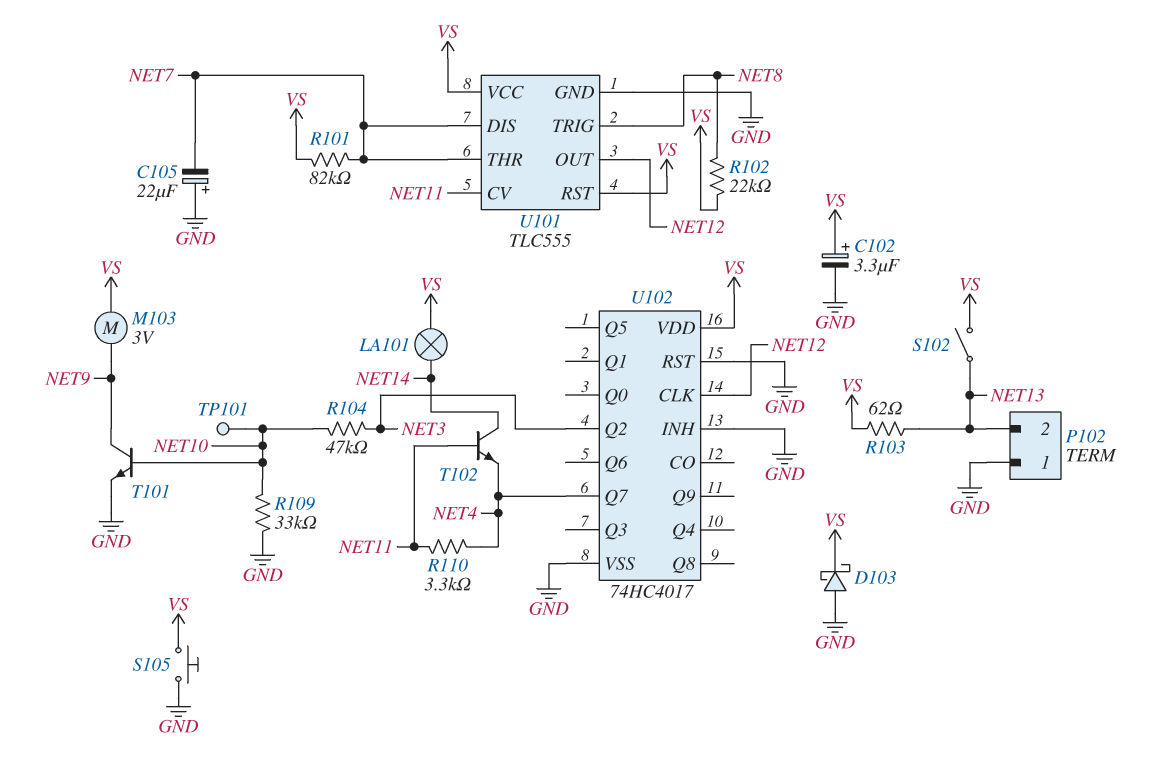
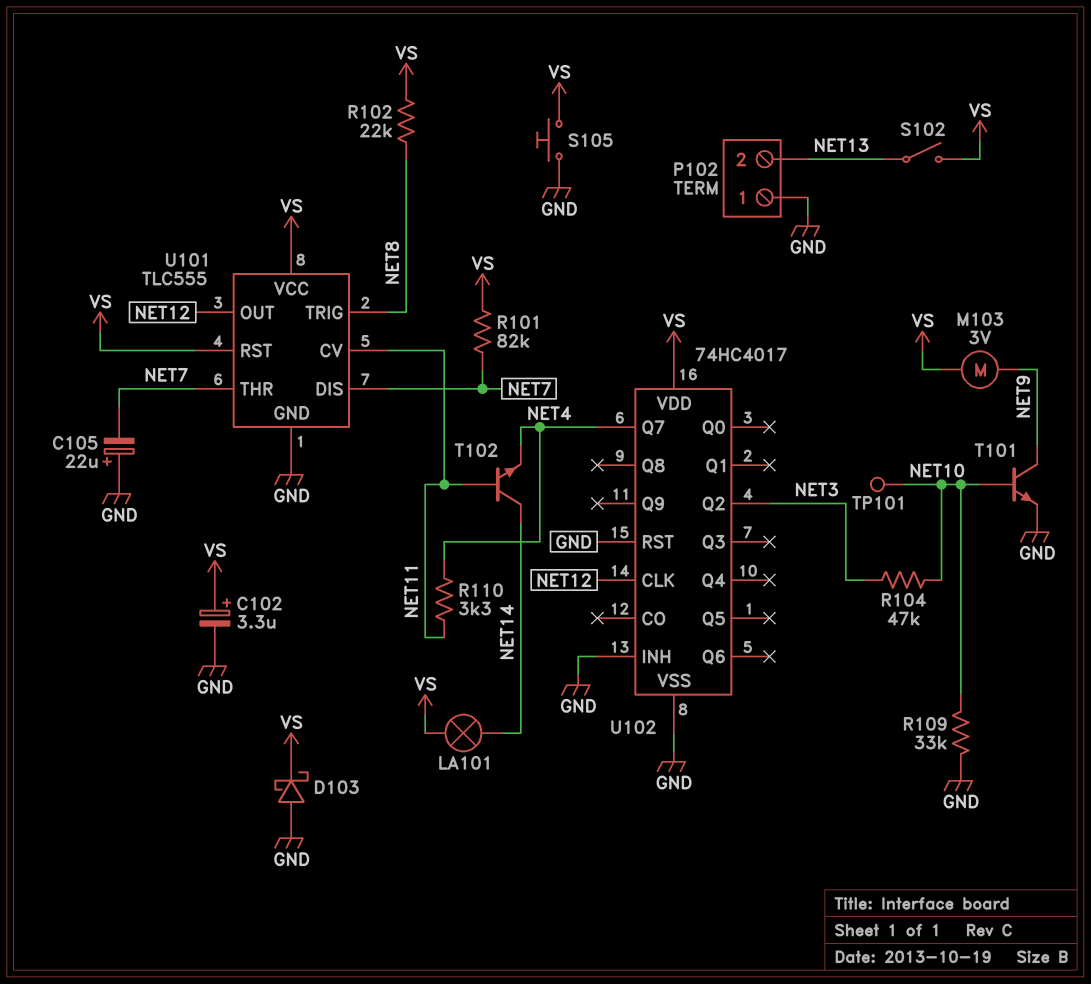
R103: 62 (NET13, VS) -> none

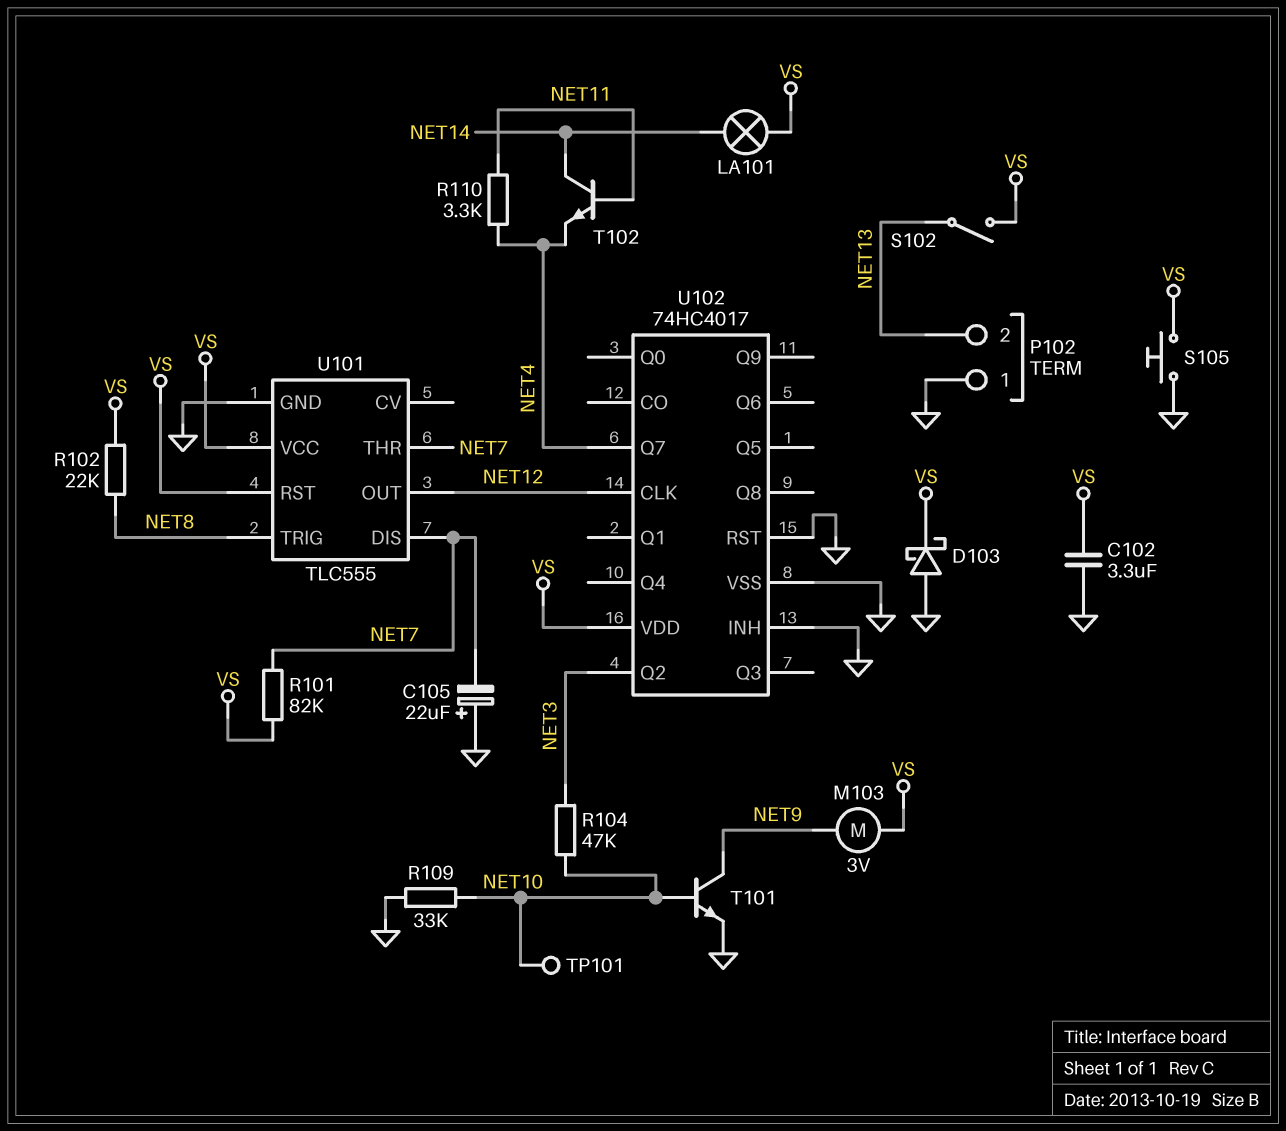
C102: 3.3uF (plus VS, minus GND) -> 3.3uF (GND, VS)
U101 pin CV: NET11 -> none

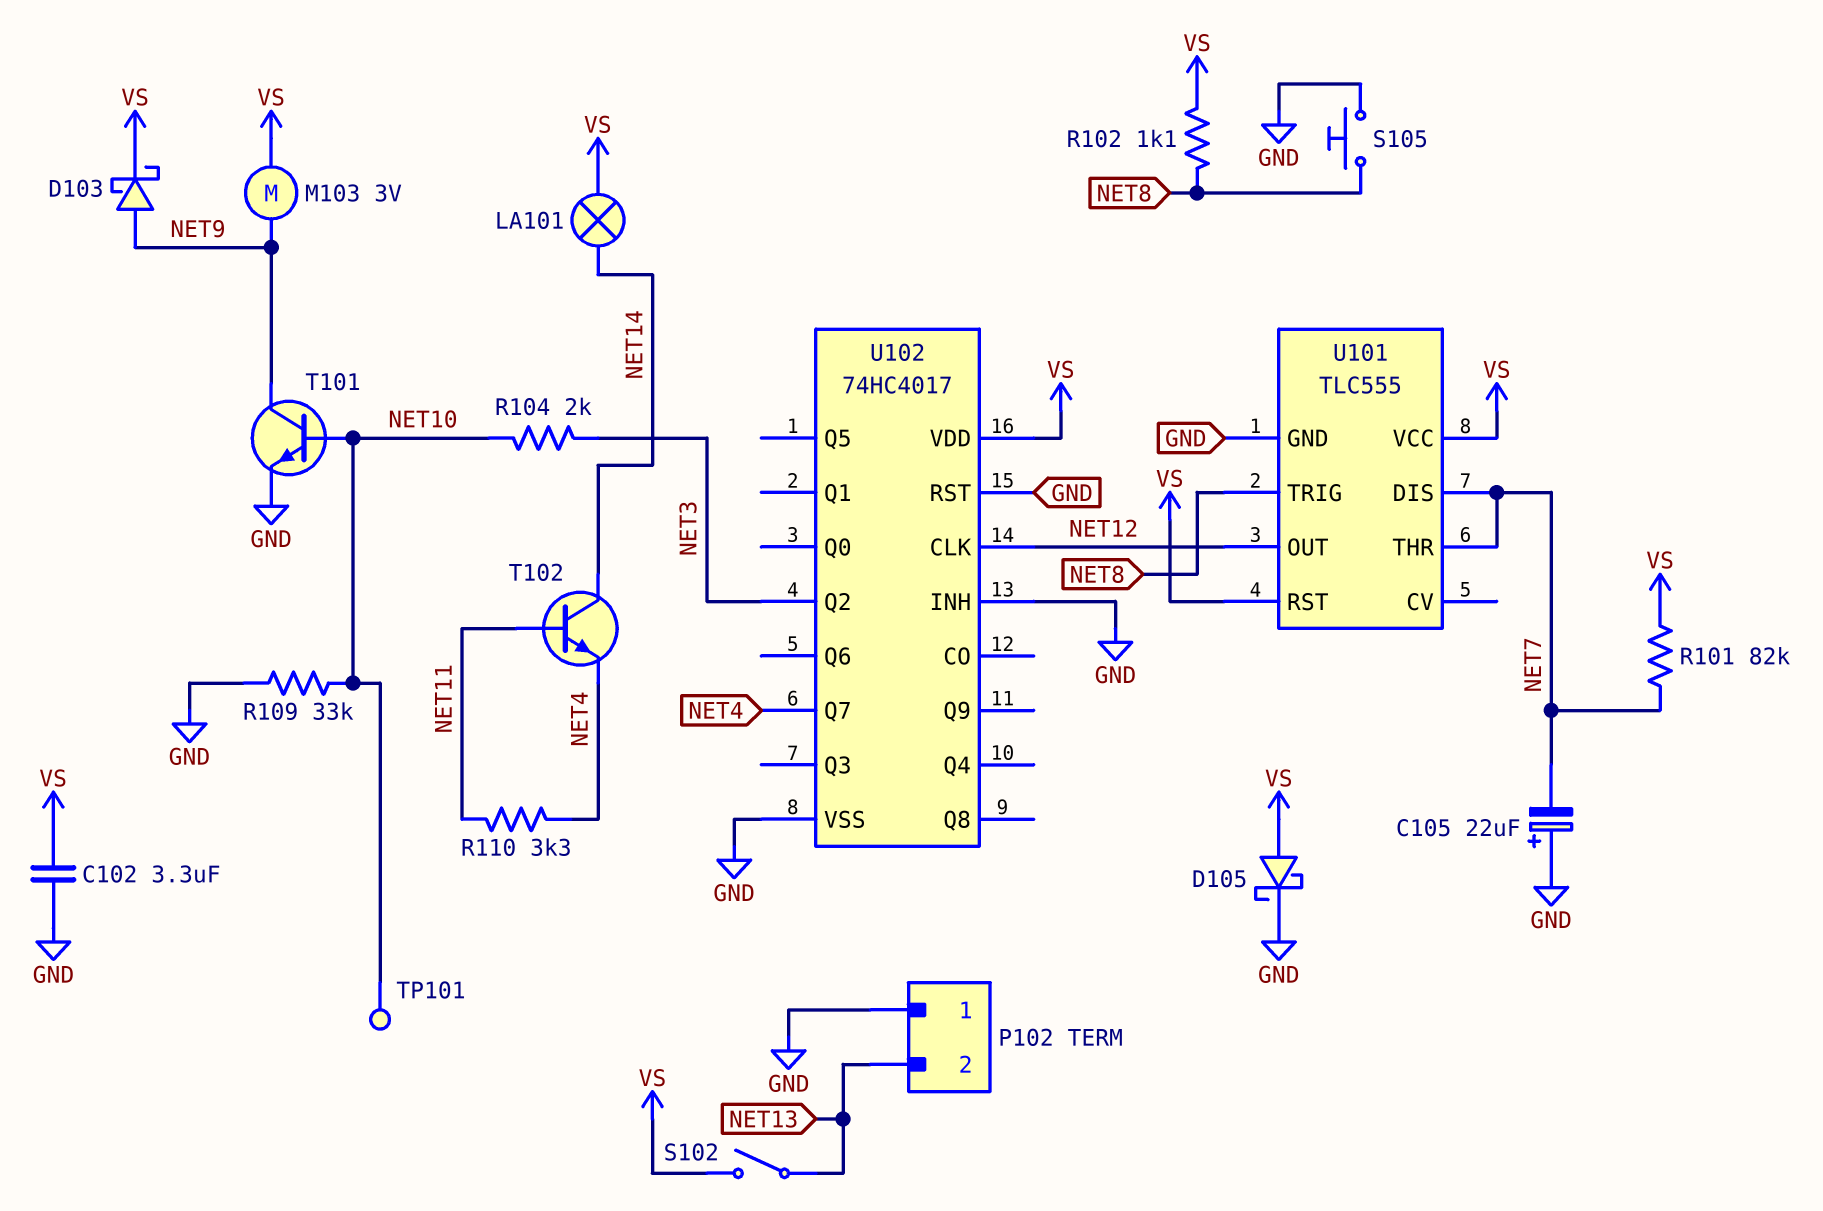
D103: schottky (A GND, K VS) -> schottky (A NET9, K VS)
D105: none -> schottky (A VS, K GND)
R102: 22k (NET8, VS) -> 1.1k (NET8, VS)
R104: 47k (NET3, NET10) -> 2k (NET3, NET10)
S105: button (GND, VS) -> button (GND, NET8)

